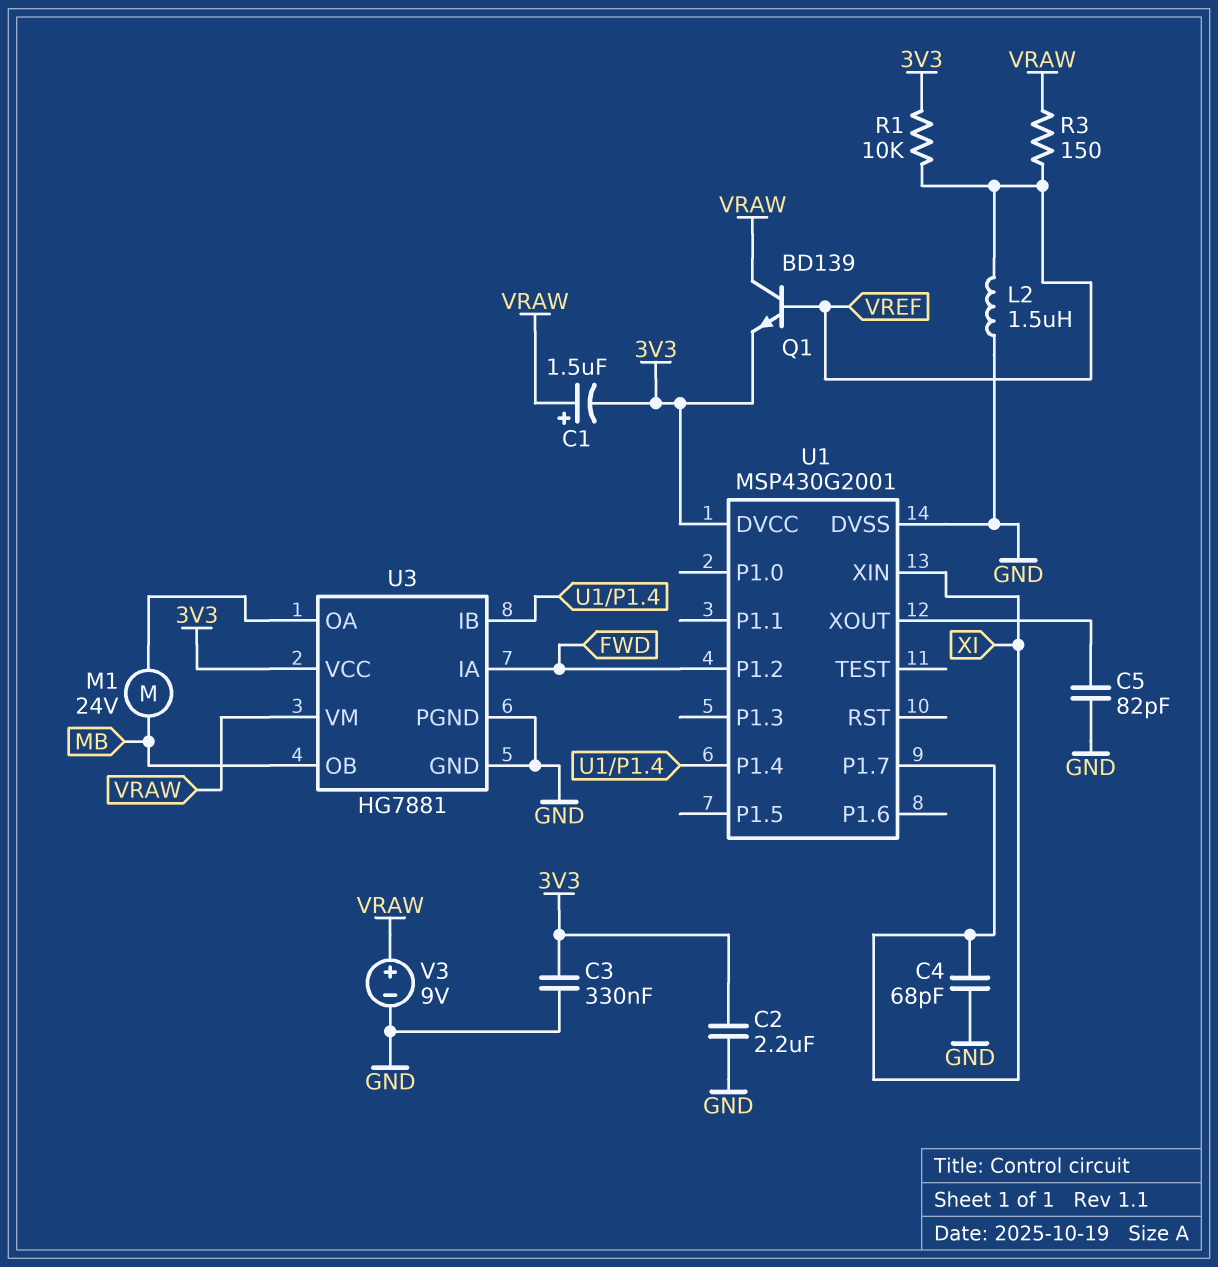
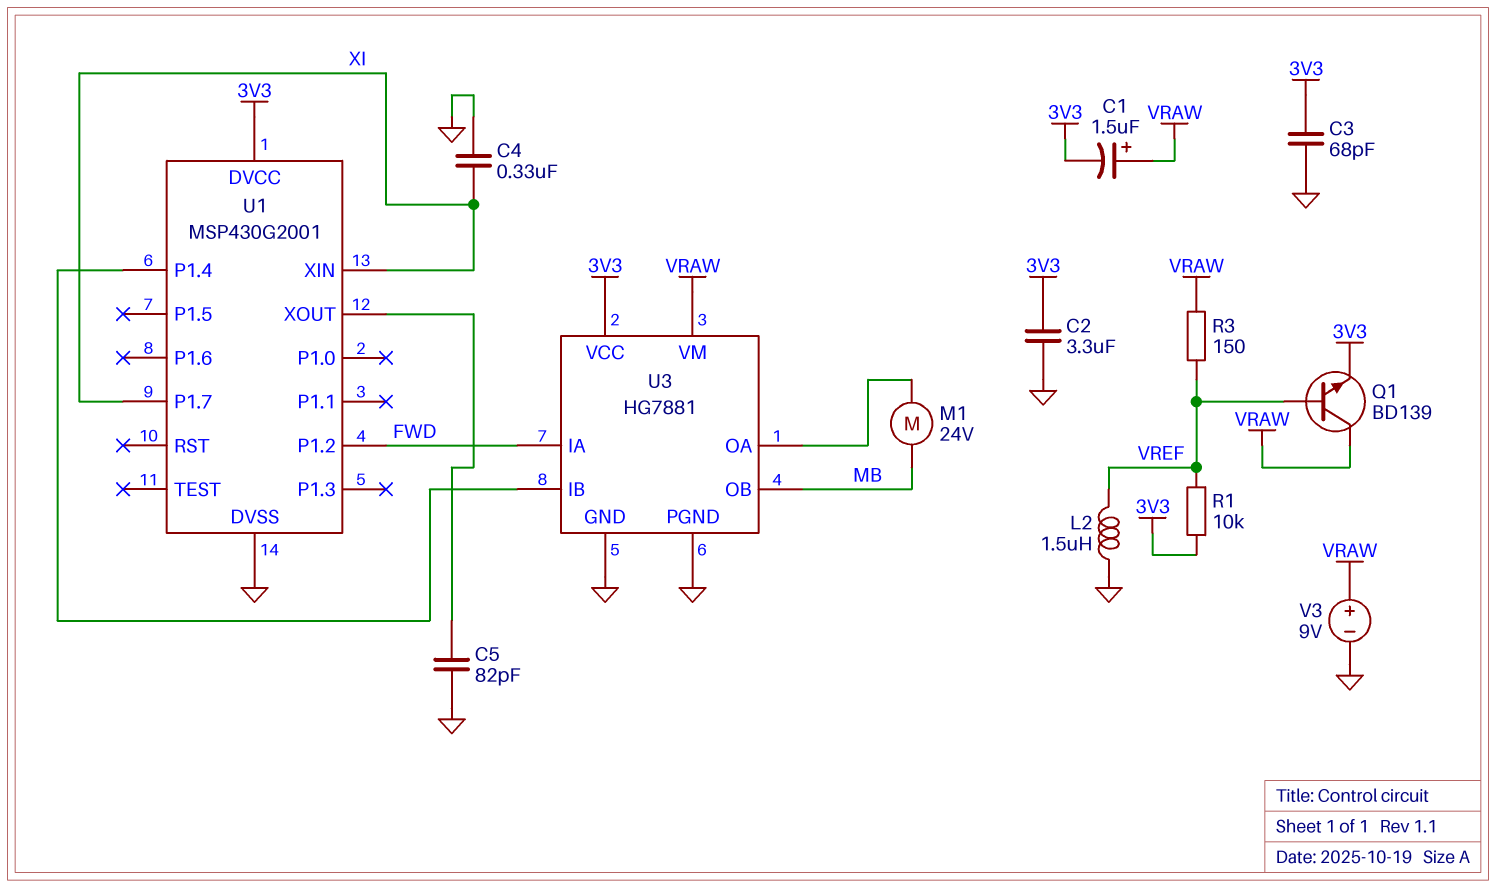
C2: 2.2uF (3V3, GND) -> 3.3uF (3V3, GND)
C3: 330nF (3V3, GND) -> 68pF (3V3, GND)
C4: 68pF (GND, XI) -> 330nF (GND, XI)

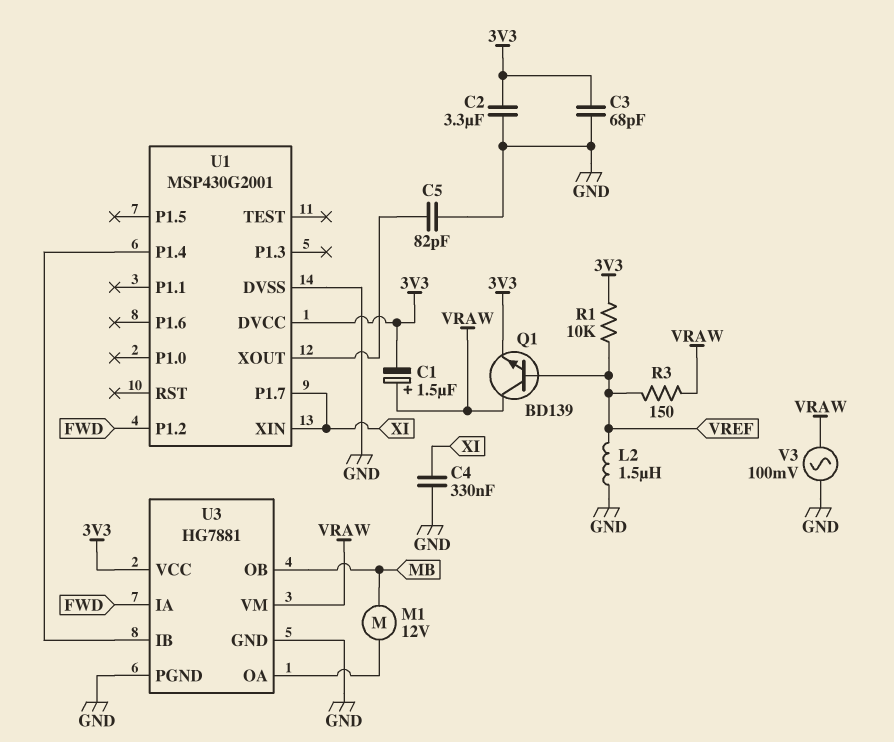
M1: motor 24V (MB, U3/OA) -> motor 12V (MB, U3/OA)
V3: 9V (plus VRAW, minus GND) -> AC 100mV (GND, VRAW)

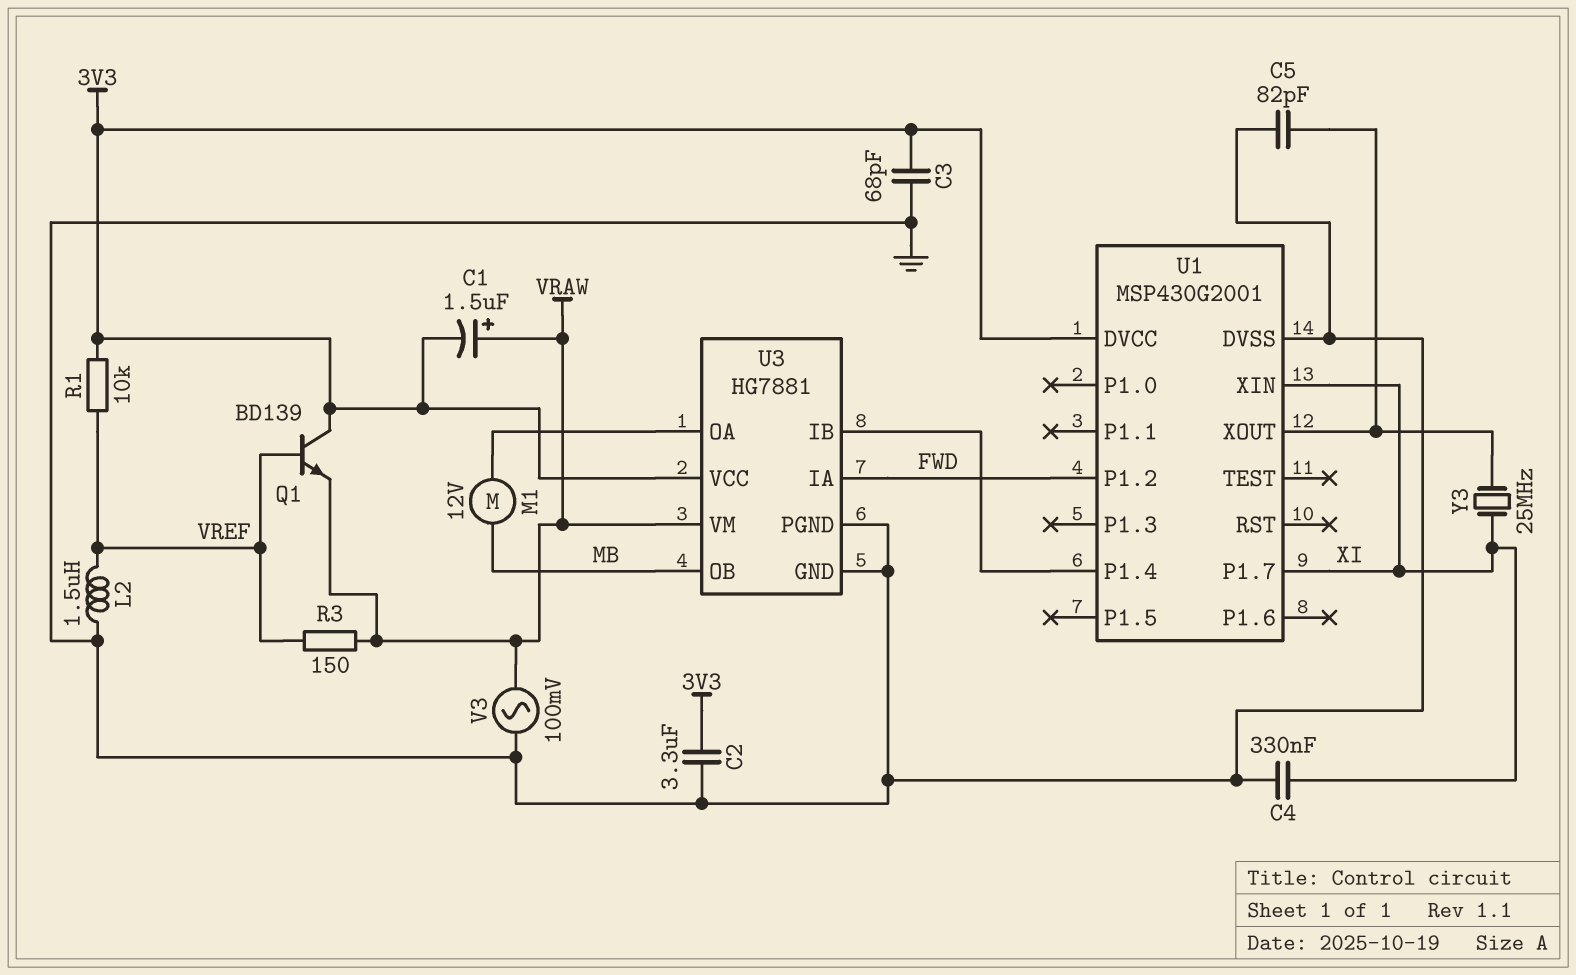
Q1: NPN BD139 (B VREF, C VRAW, E 3V3) -> NPN BD139 (B VREF, C 3V3, E VRAW)
Y3: none -> 25MHz (U1/XOUT, XI)

